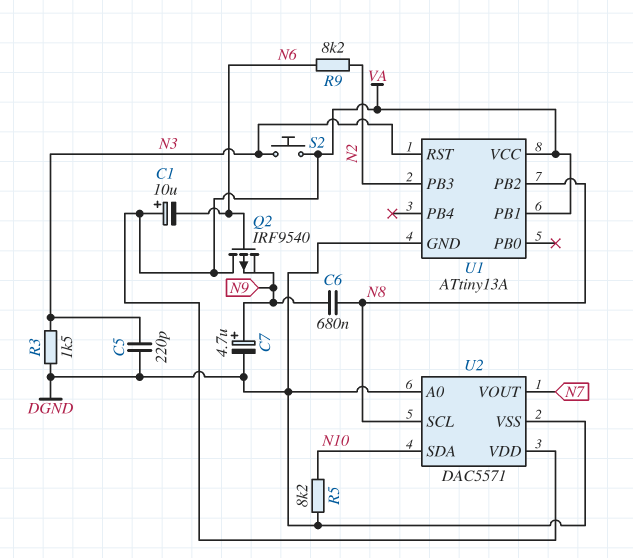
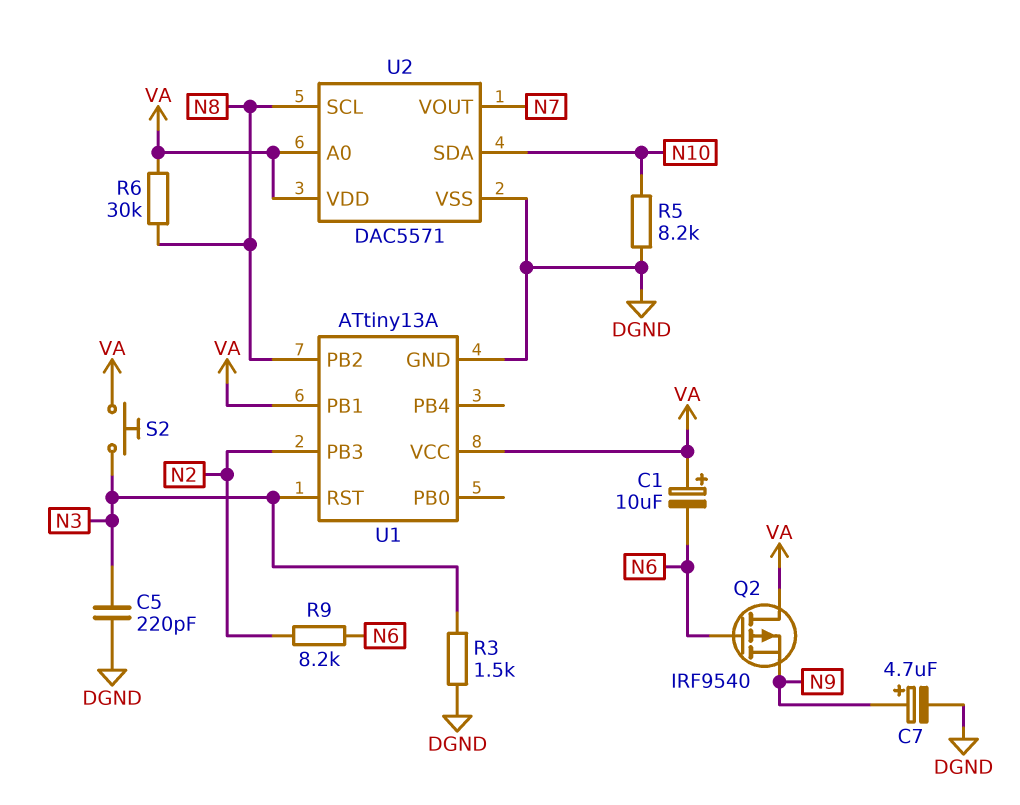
C6: 680nF (N8, N9) -> none
R6: none -> 30k (N8, VA)
U2 pin A0: DGND -> VA

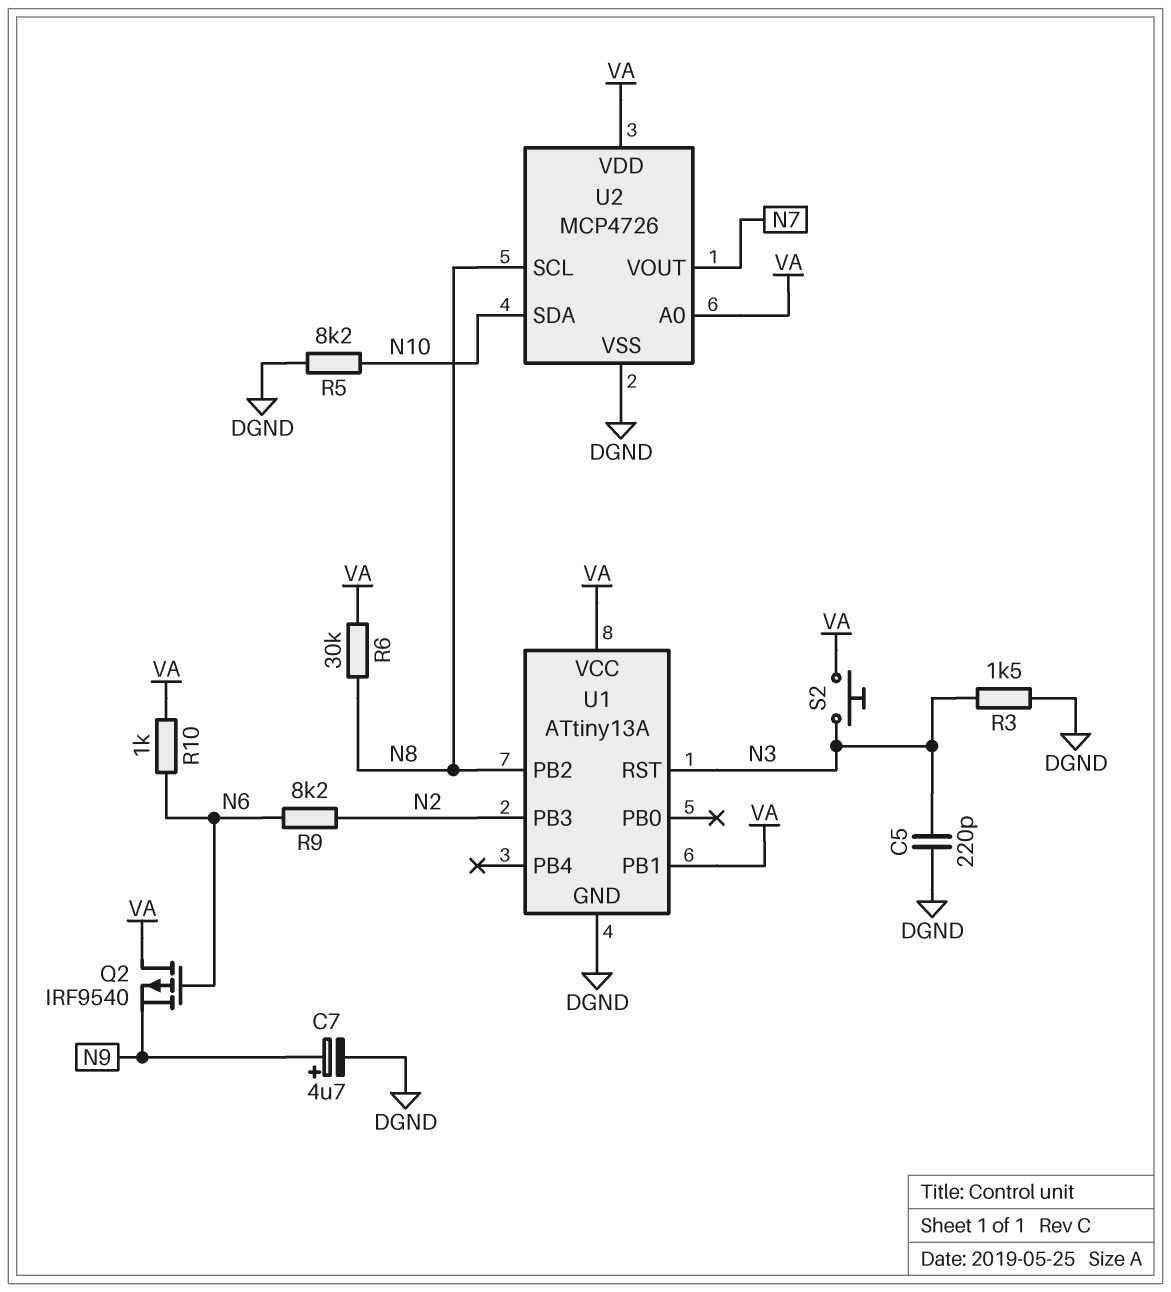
C1: 10uF (plus VA, minus N6) -> none
R10: none -> 1k (N6, VA)
U2: DAC5571 -> MCP4726

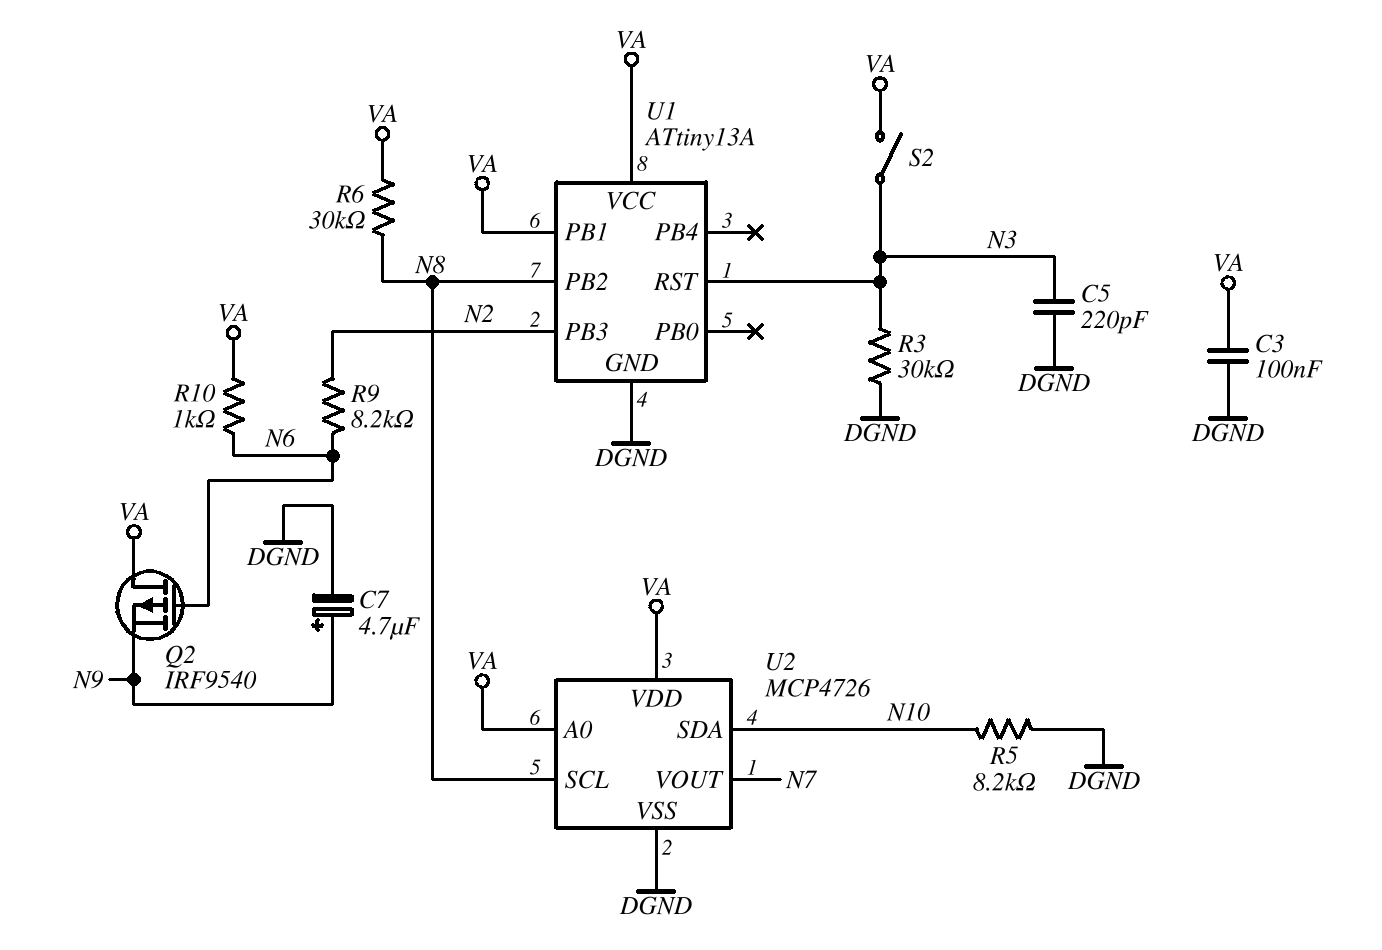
C3: none -> 100nF (DGND, VA)
R3: 1.5k (DGND, N3) -> 30k (DGND, N3)
S2: button (N3, VA) -> switch (N3, VA)

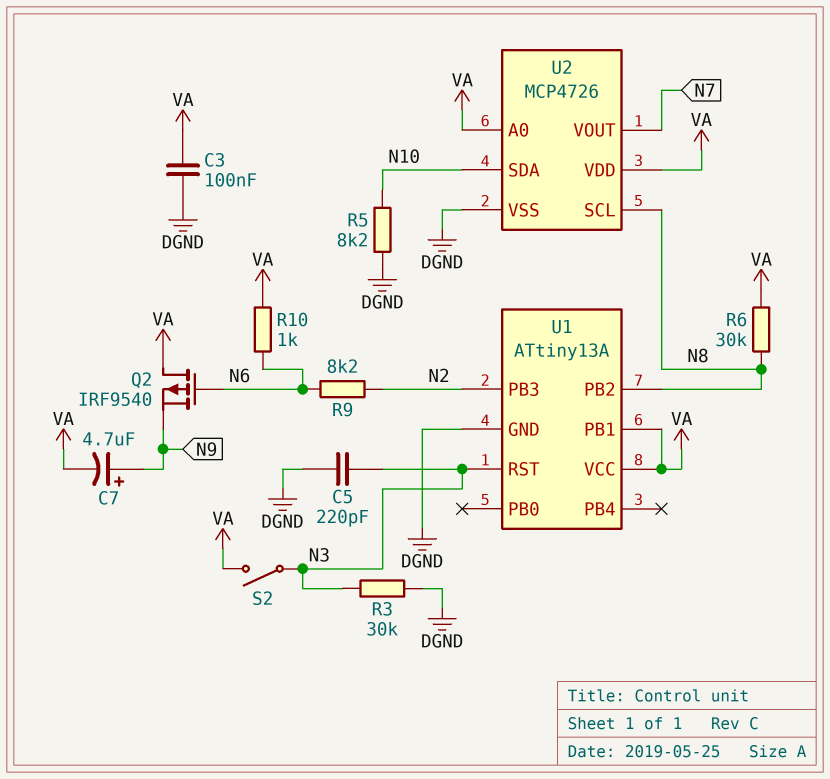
C7: 4.7uF (plus N9, minus DGND) -> 4.7uF (plus N9, minus VA)

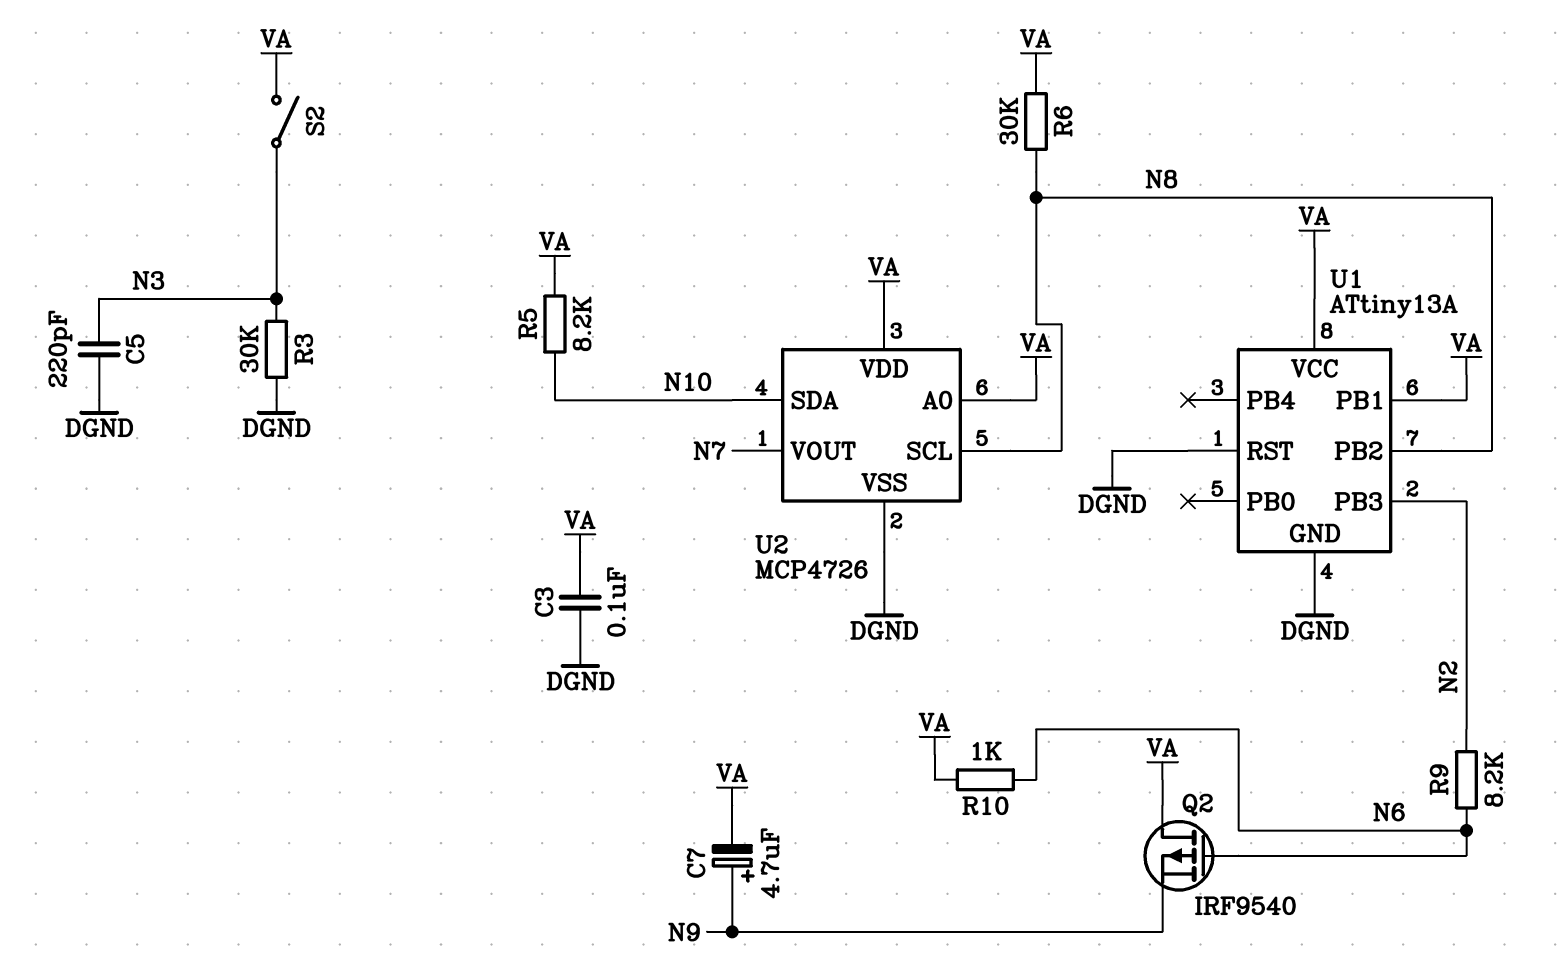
R5: 8.2k (DGND, N10) -> 8.2k (N10, VA)
U1 pin RST: N3 -> DGND

